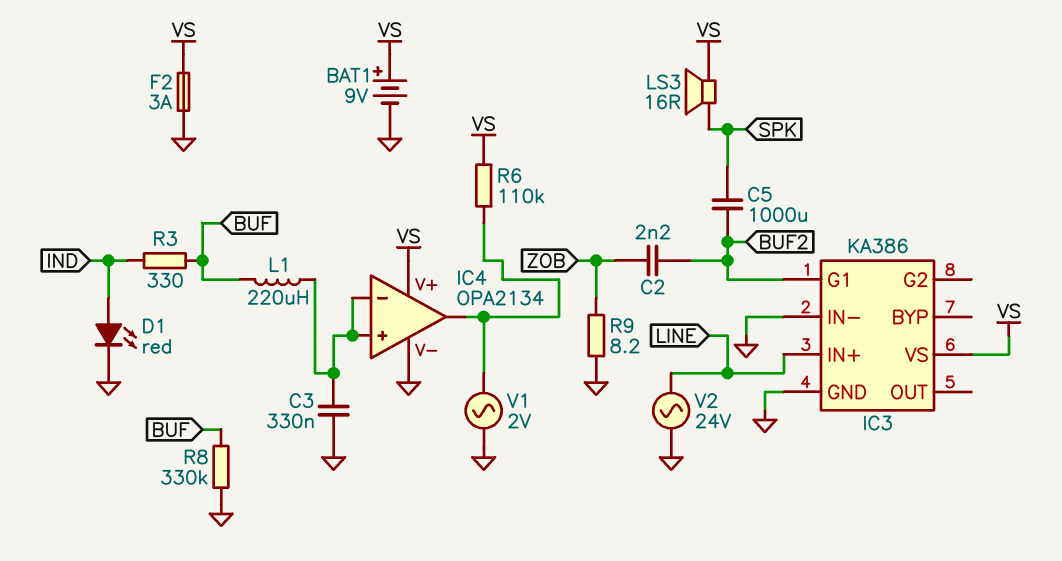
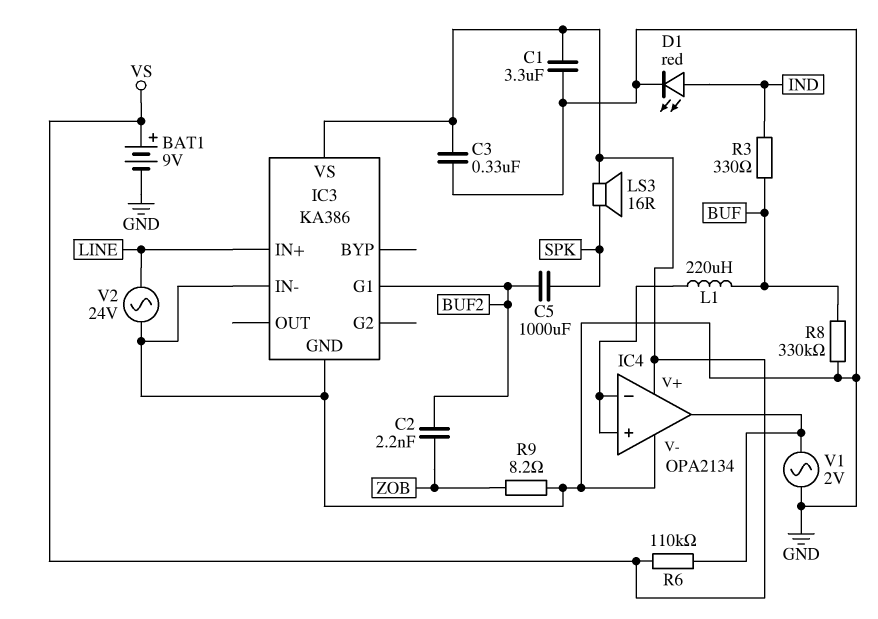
C1: none -> 3.3uF (GND, VS)
C3: 330nF (GND, IC4/in+) -> 330nF (GND, VS)
F2: 3A (GND, VS) -> none

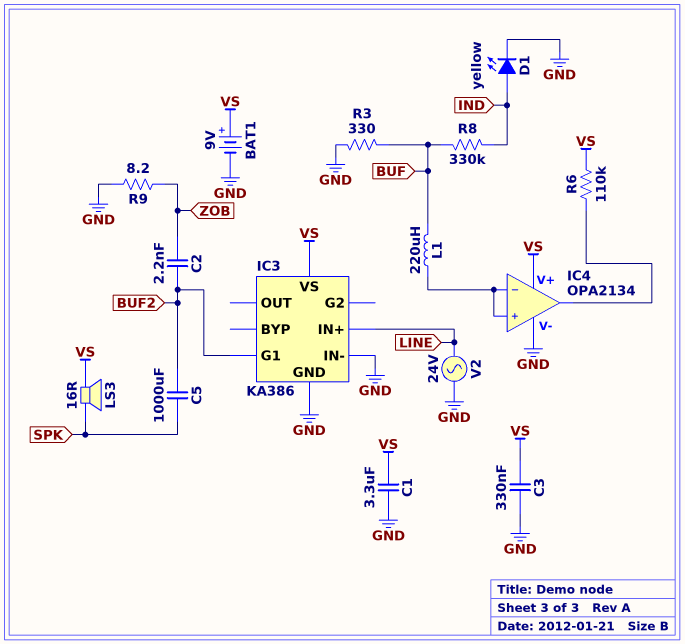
D1: LED red (A IND, K GND) -> LED yellow (A IND, K GND)
R3: 330 (BUF, IND) -> 330 (BUF, GND)
R8: 330k (BUF, GND) -> 330k (BUF, IND)
V1: AC 2V (GND, IC4/out) -> none

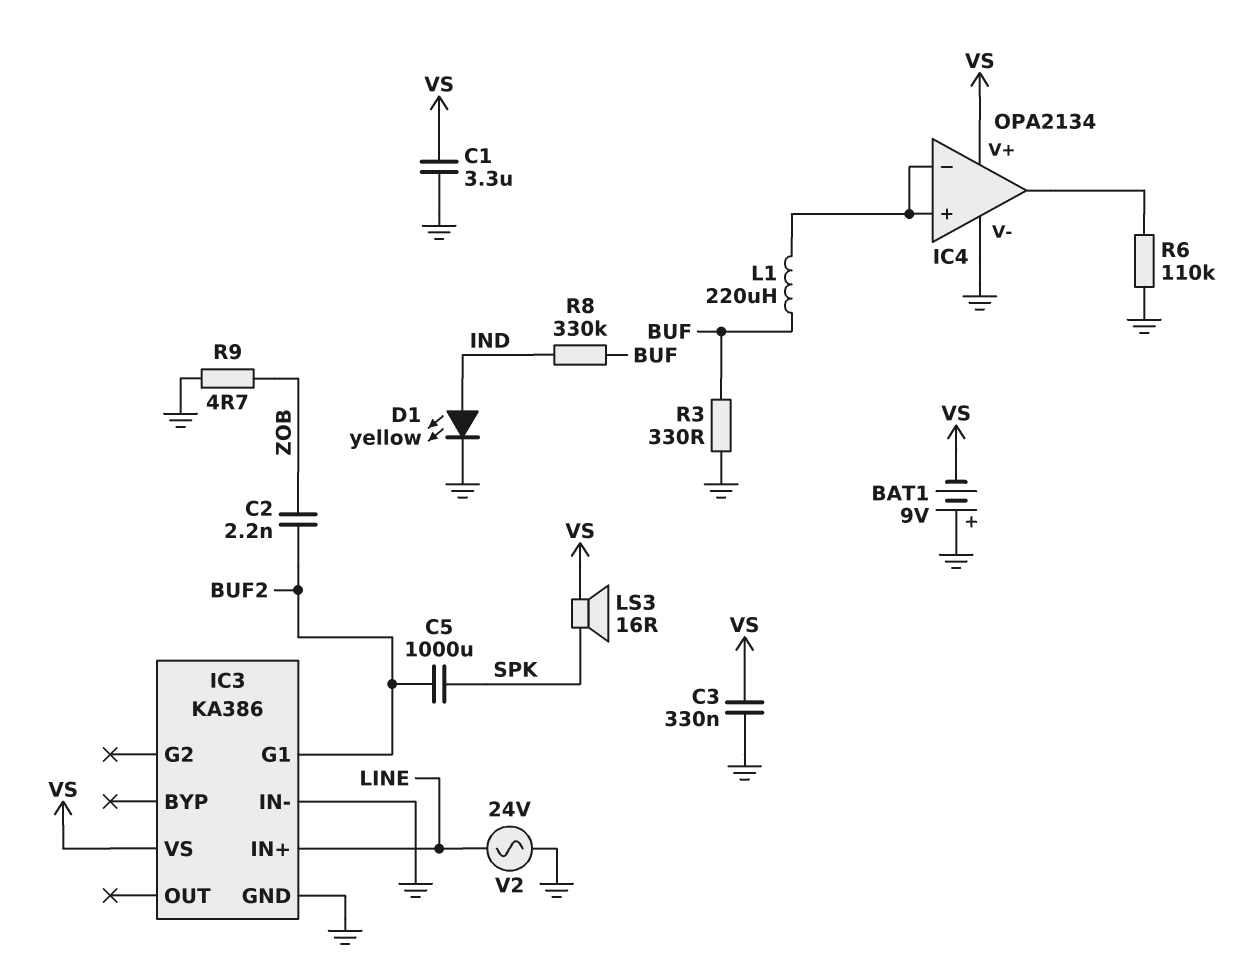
BAT1: 9V (plus VS, minus GND) -> 9V (plus GND, minus VS)
R6: 110k (IC4/out, VS) -> 110k (GND, IC4/out)
R9: 8.2 (GND, ZOB) -> 4.7 (GND, ZOB)

